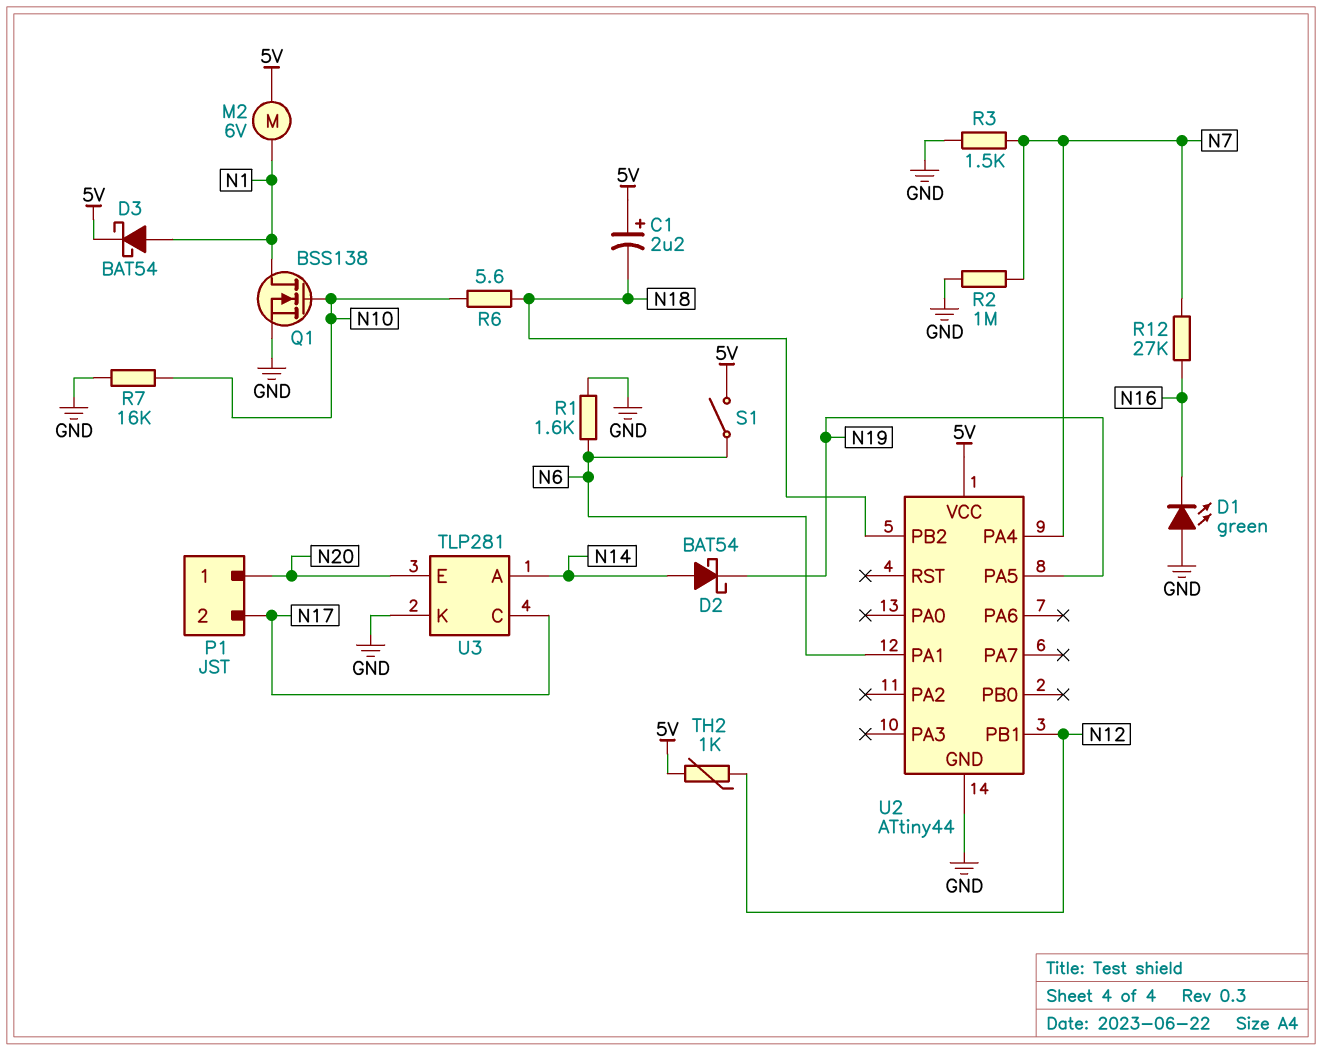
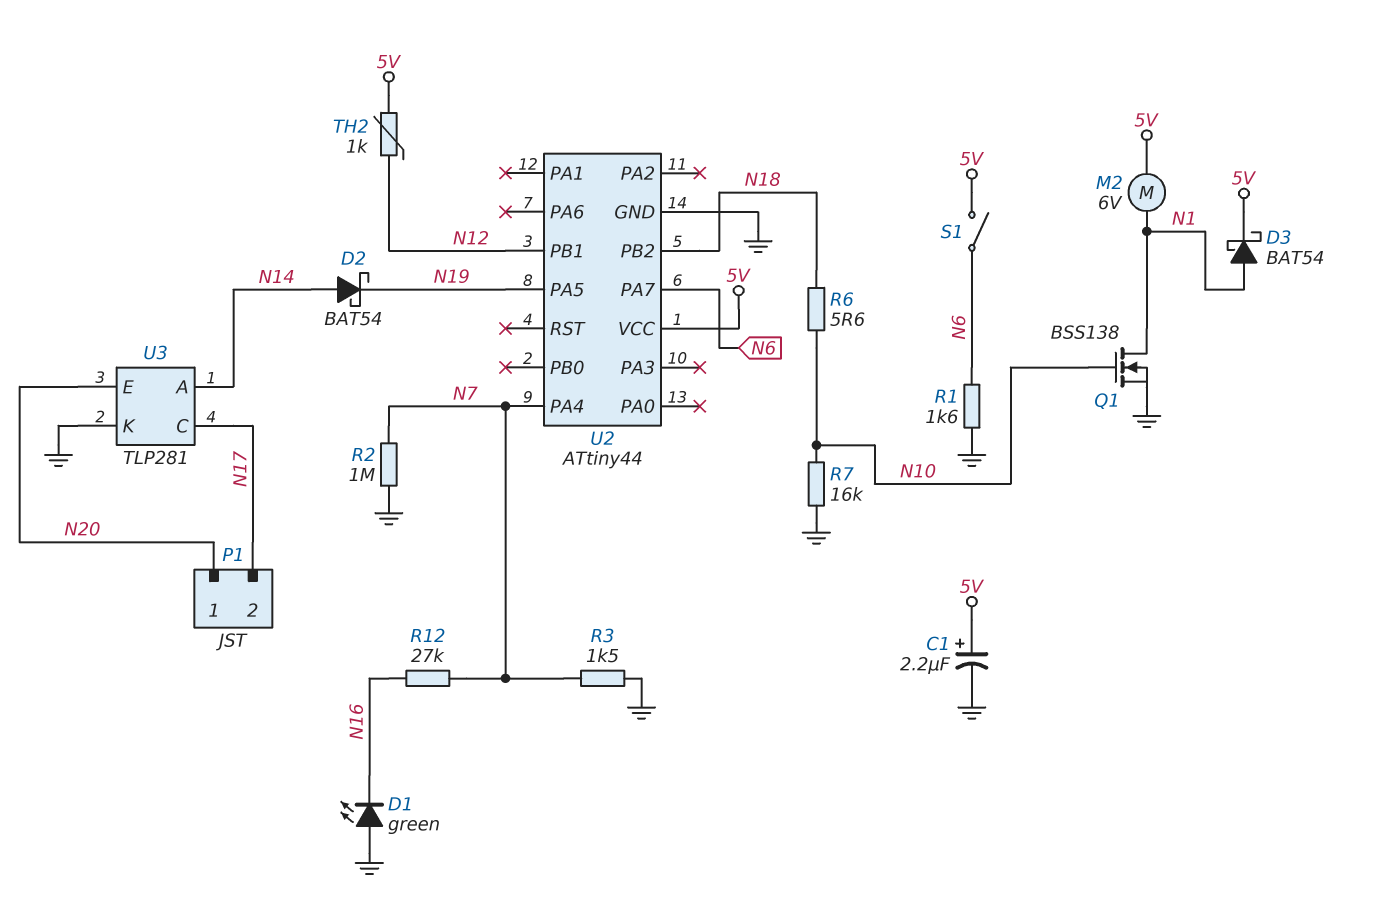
C1: 2.2uF (plus 5V, minus N18) -> 2.2uF (plus 5V, minus GND)
U2 pin PA1: N6 -> none
U2 pin PA7: none -> N6

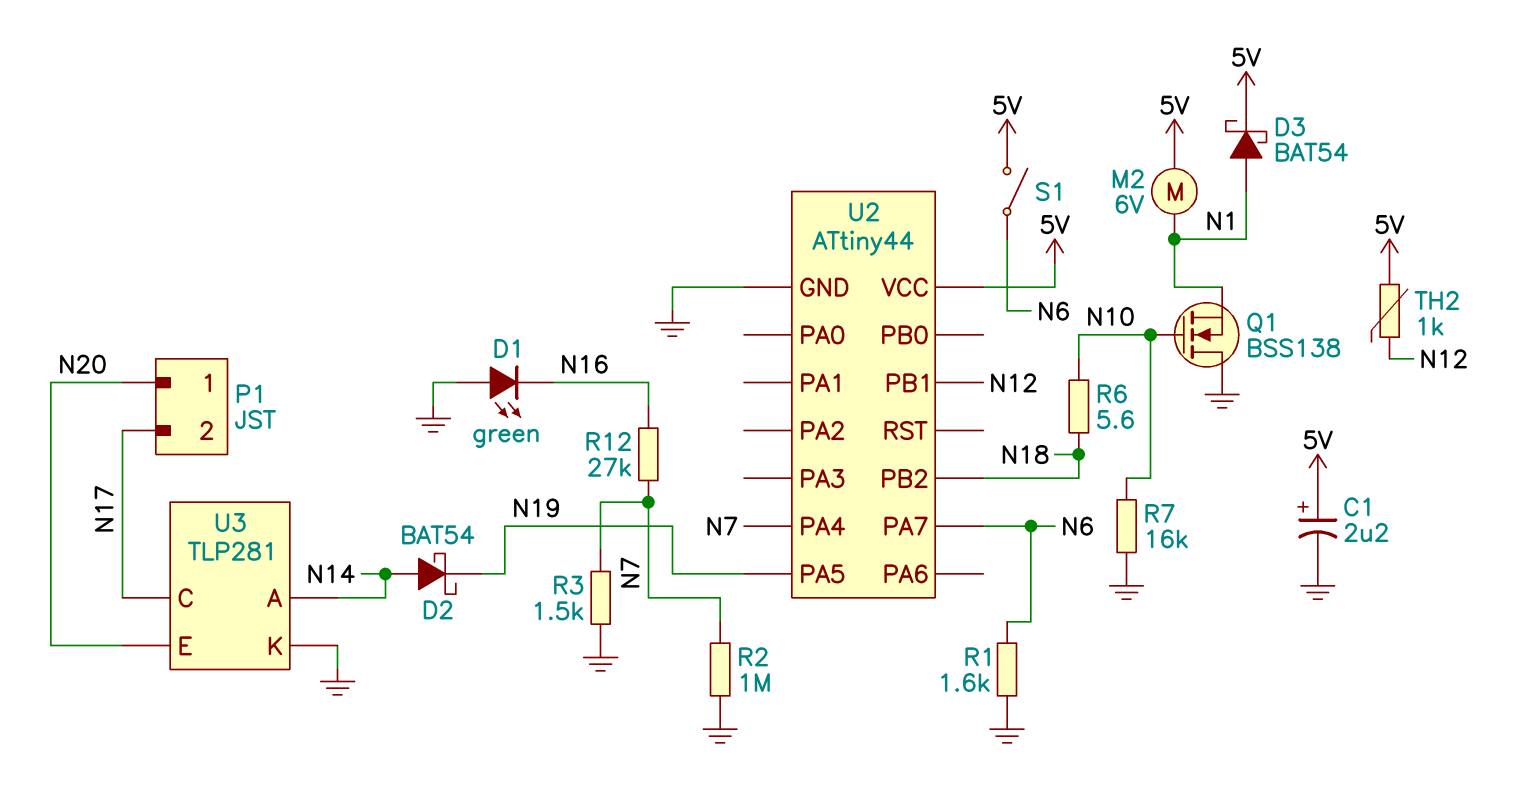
Q1: NMOS BSS138 (G N10, D N1, S GND) -> NMOS BSS138 (G N10, D GND, S N1)

